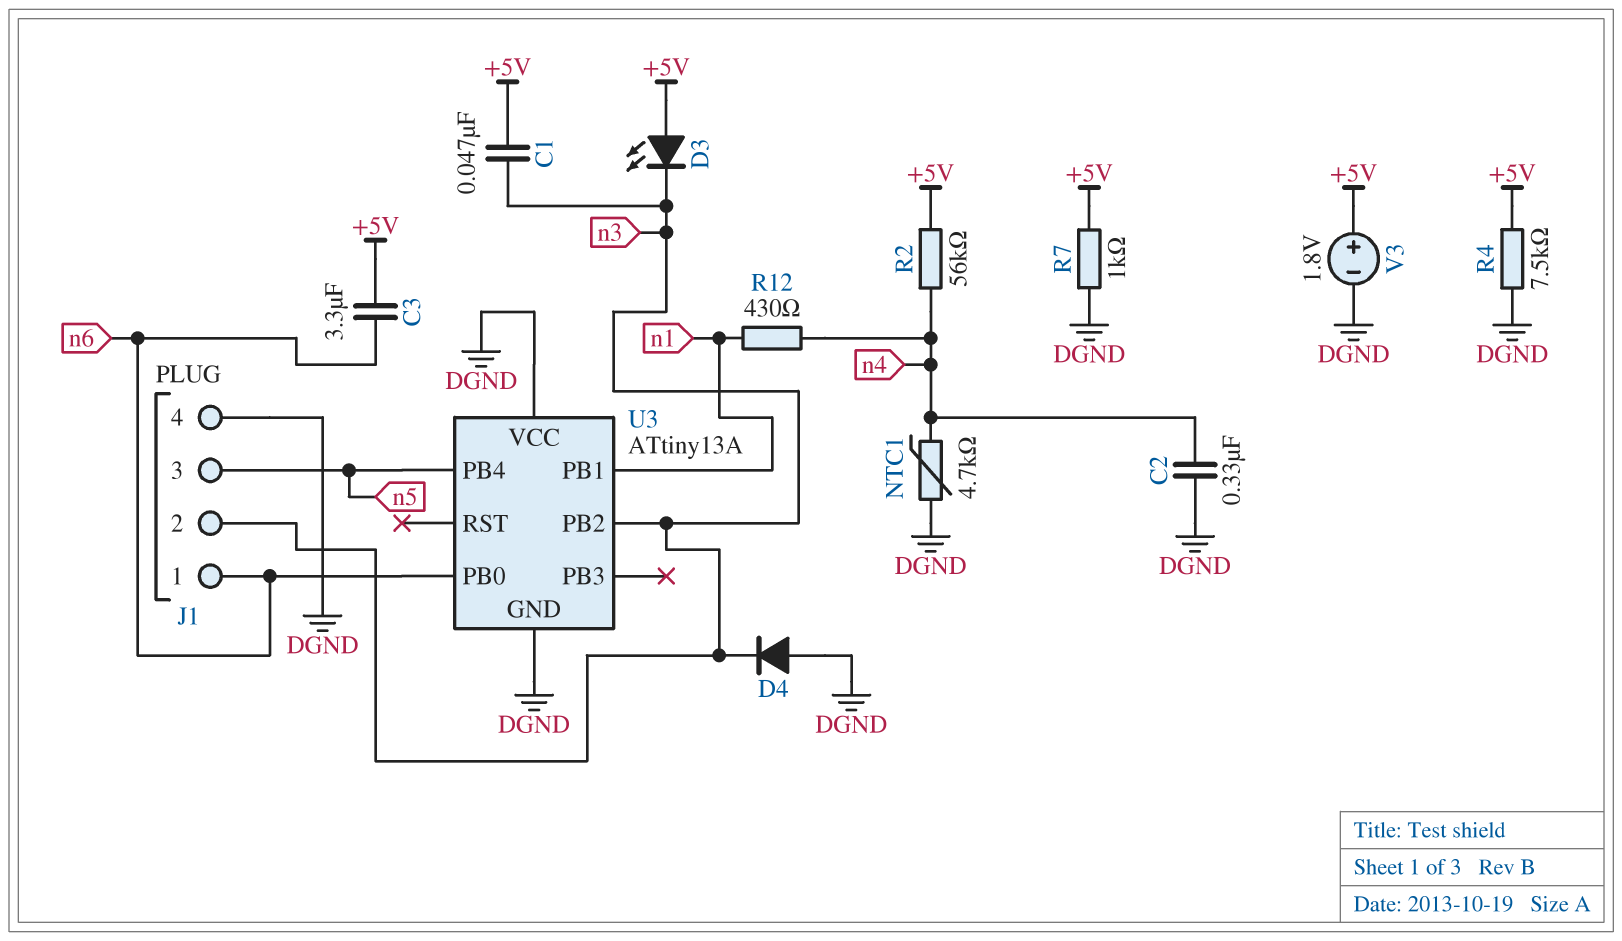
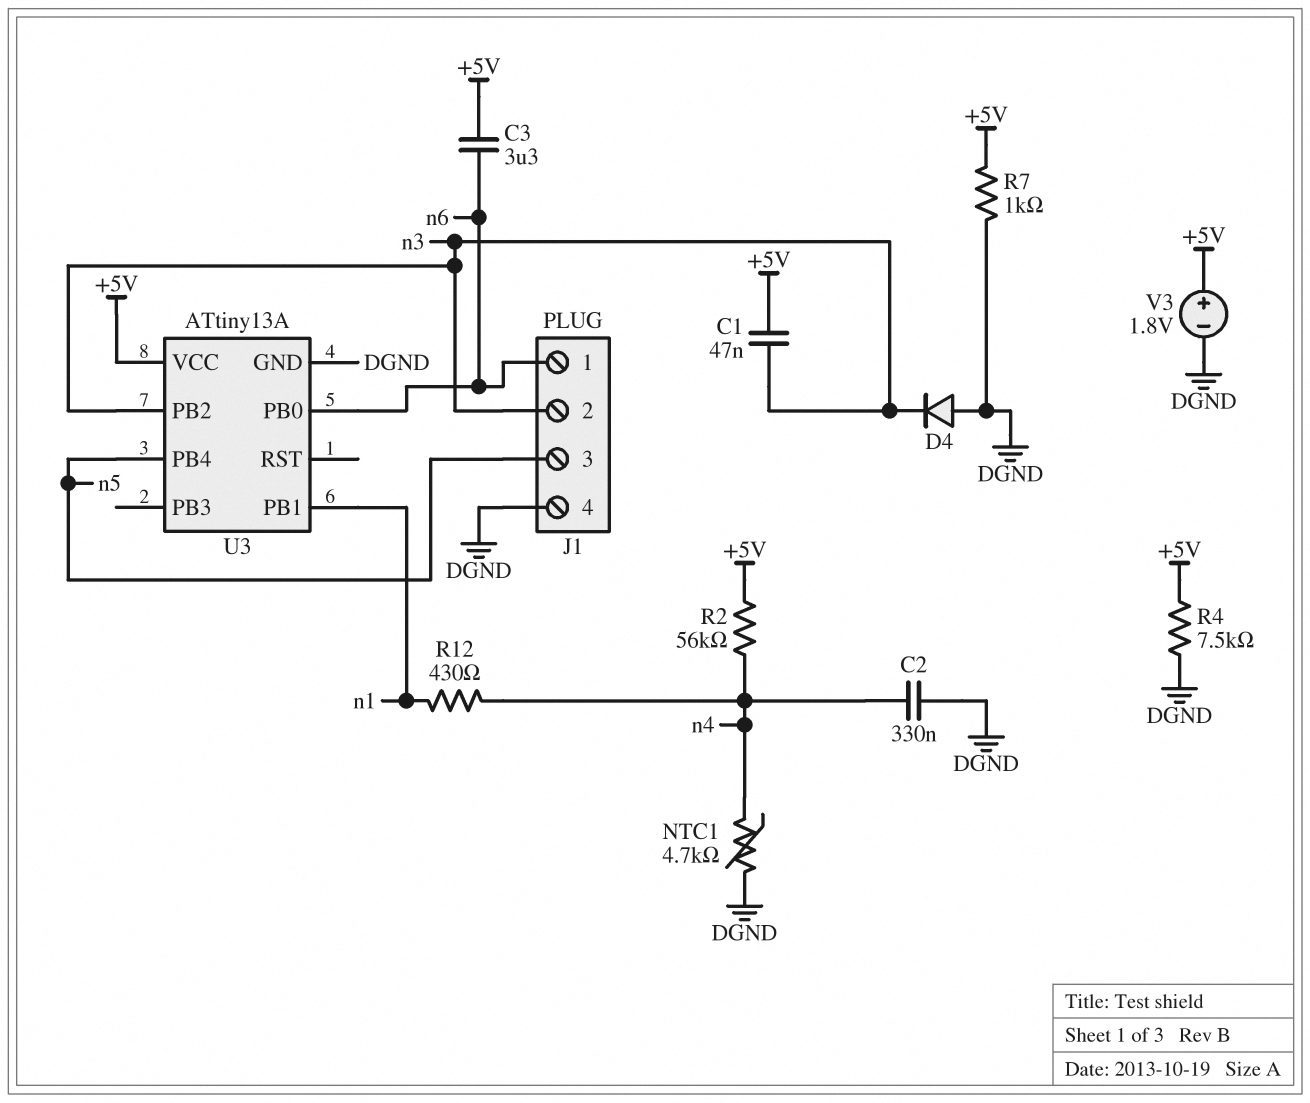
D3: LED (A +5V, K n3) -> none
U3 pin VCC: DGND -> +5V

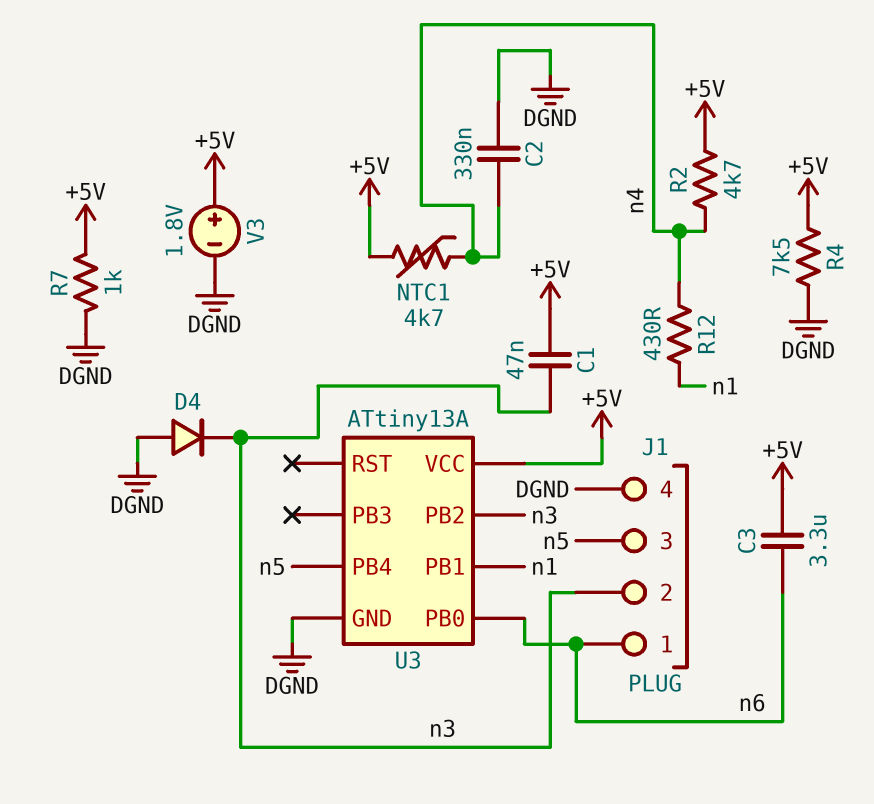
NTC1: 4.7k (DGND, n4) -> 4.7k (+5V, n4)
R2: 56k (+5V, n4) -> 4.7k (+5V, n4)

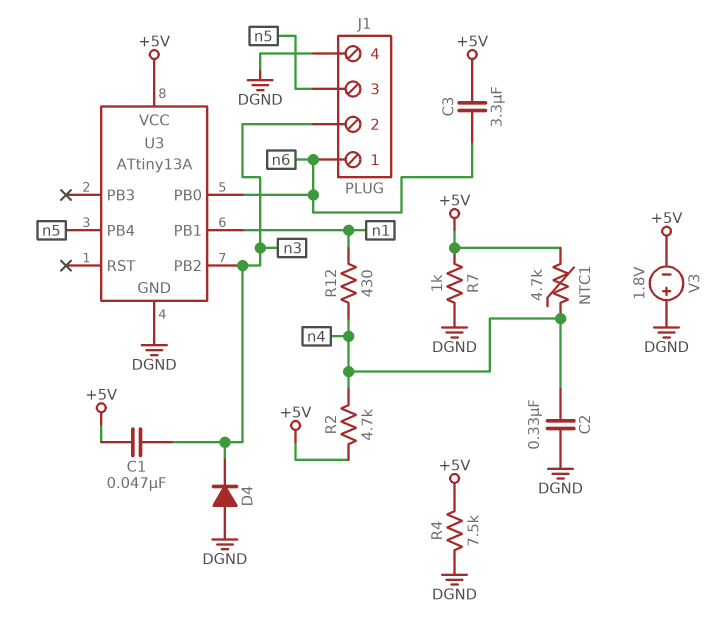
V3: 1.8V (plus +5V, minus DGND) -> 1.8V (plus DGND, minus +5V)

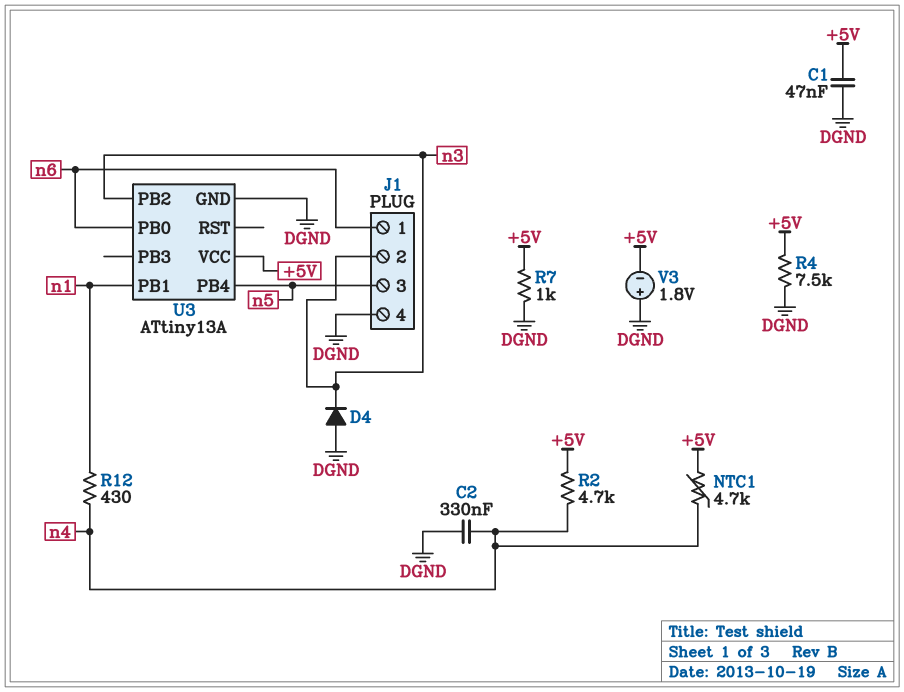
C1: 47nF (+5V, n3) -> 47nF (+5V, DGND)
C3: 3.3uF (+5V, n6) -> none

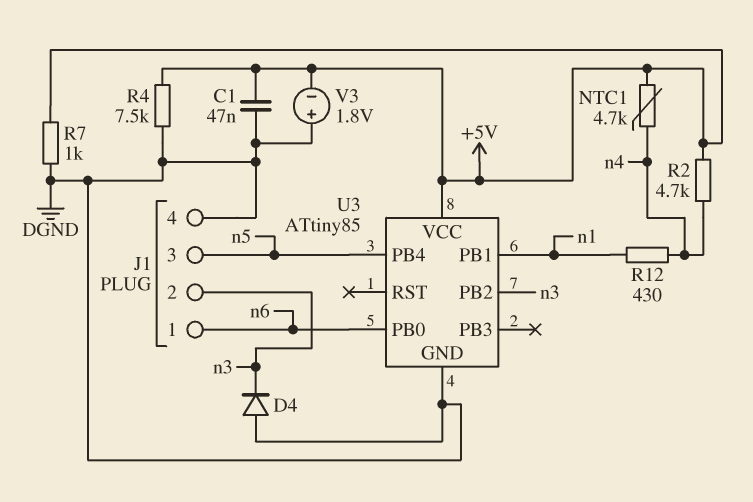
C2: 330nF (DGND, n4) -> none
U3: ATtiny13A -> ATtiny85

